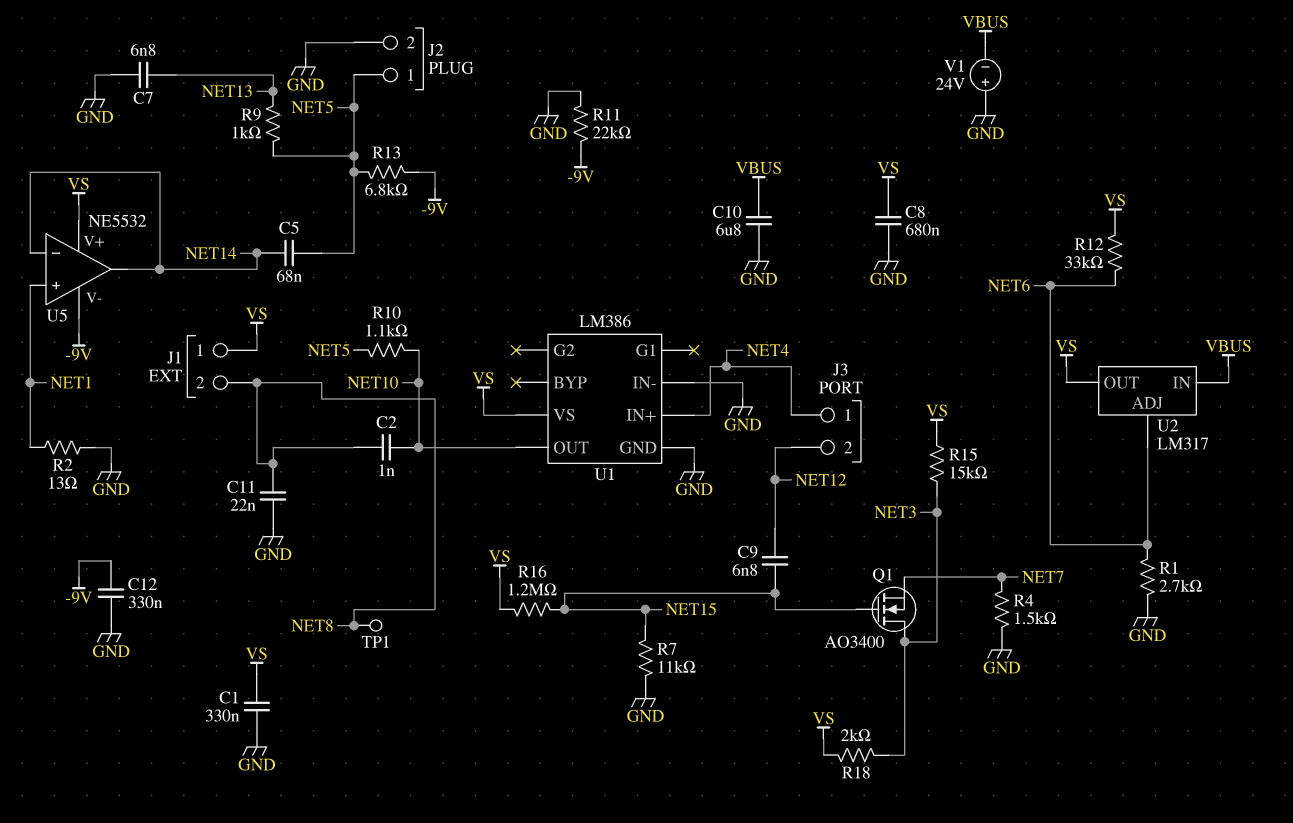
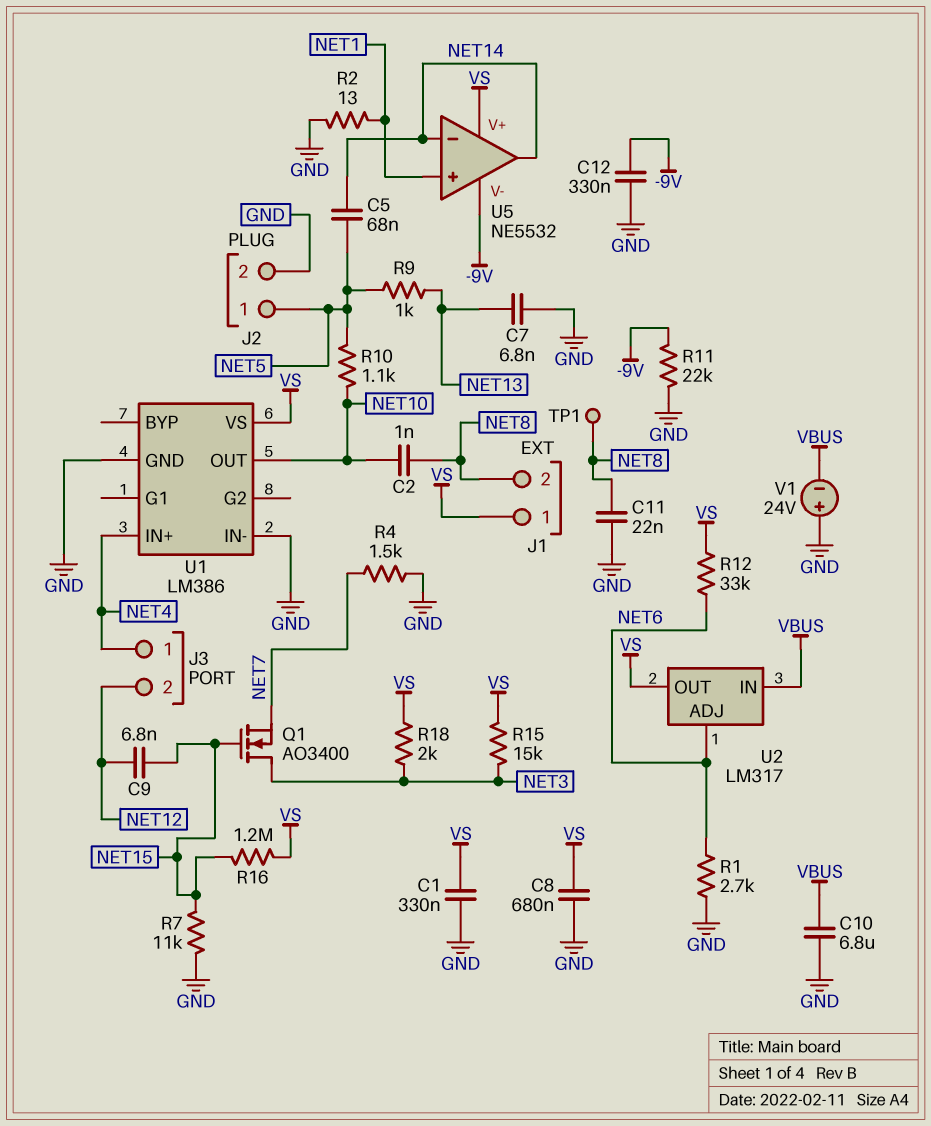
R13: 6.8k (-9V, NET5) -> none

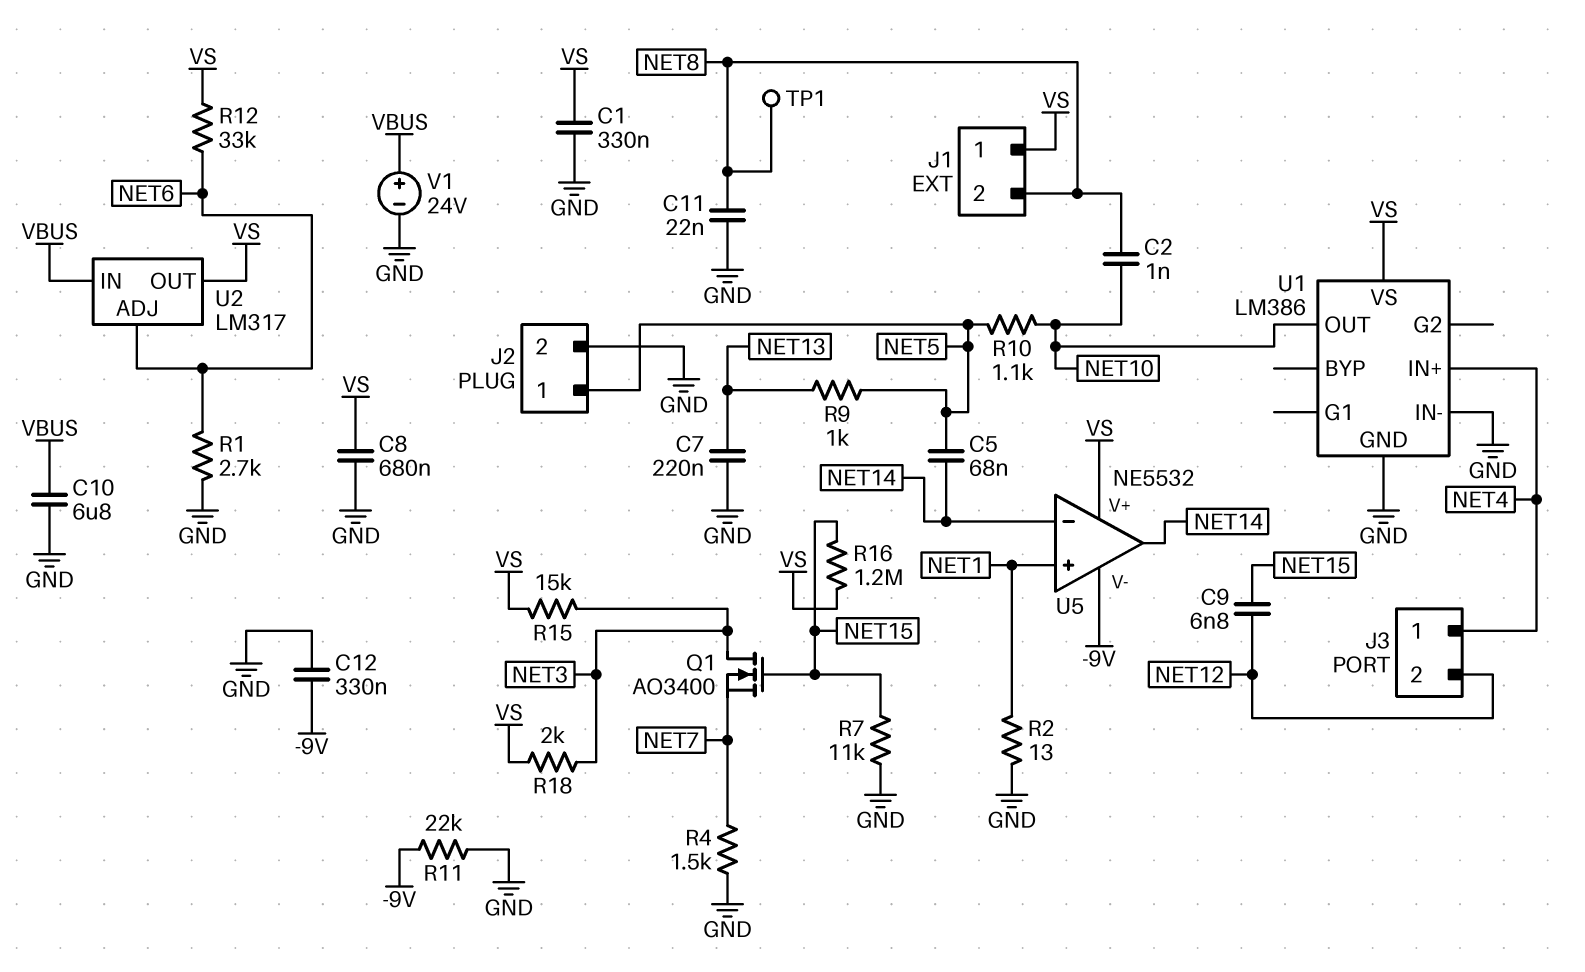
C7: 6.8nF (GND, NET13) -> 220nF (GND, NET13)
V1: 24V (plus GND, minus VBUS) -> 24V (plus VBUS, minus GND)

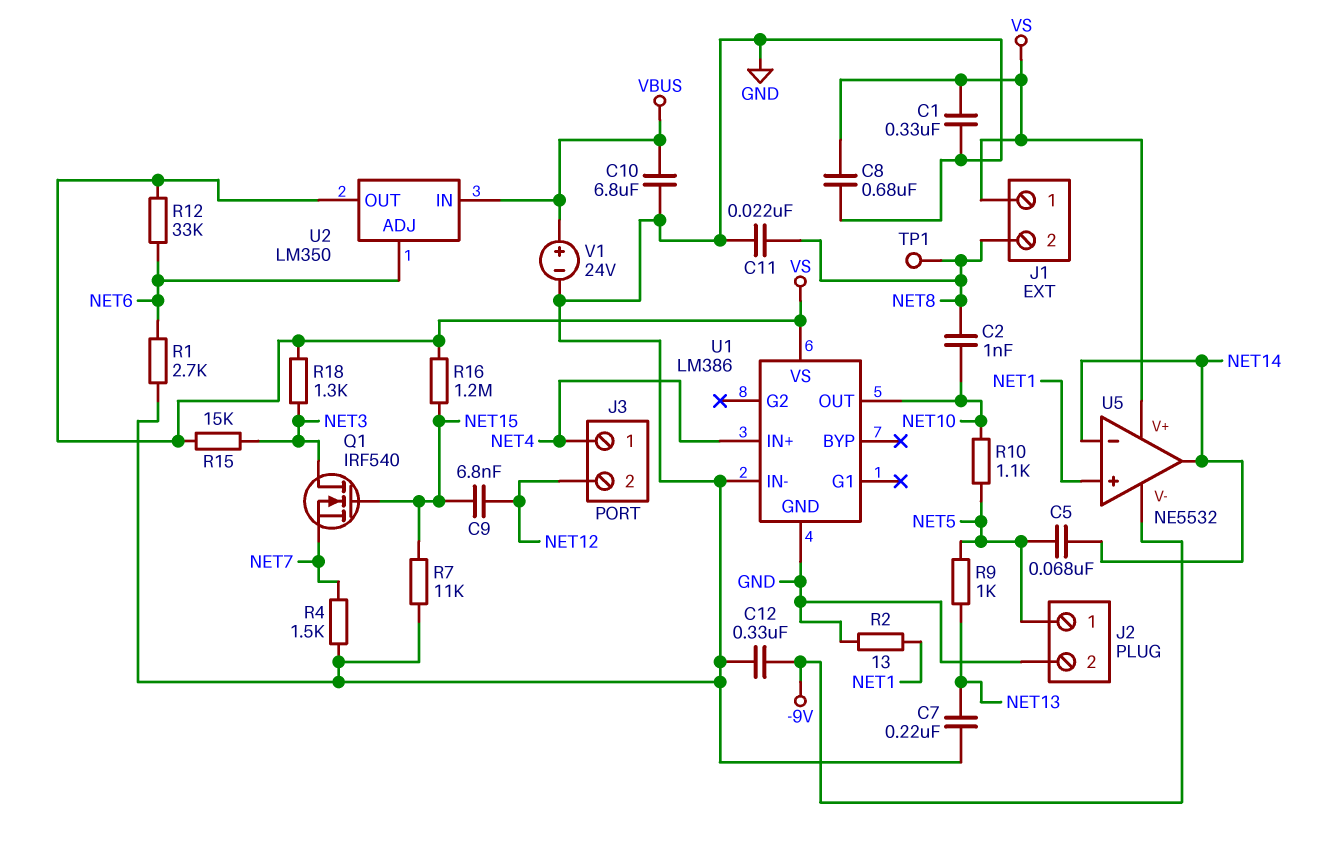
Q1: NMOS AO3400 (G NET15, D NET3, S NET7) -> NMOS IRF540 (G NET15, D NET3, S NET7)
R11: 22k (-9V, GND) -> none
R18: 2k (NET3, VS) -> 1.3k (NET3, VS)
U2: LM317 -> LM350

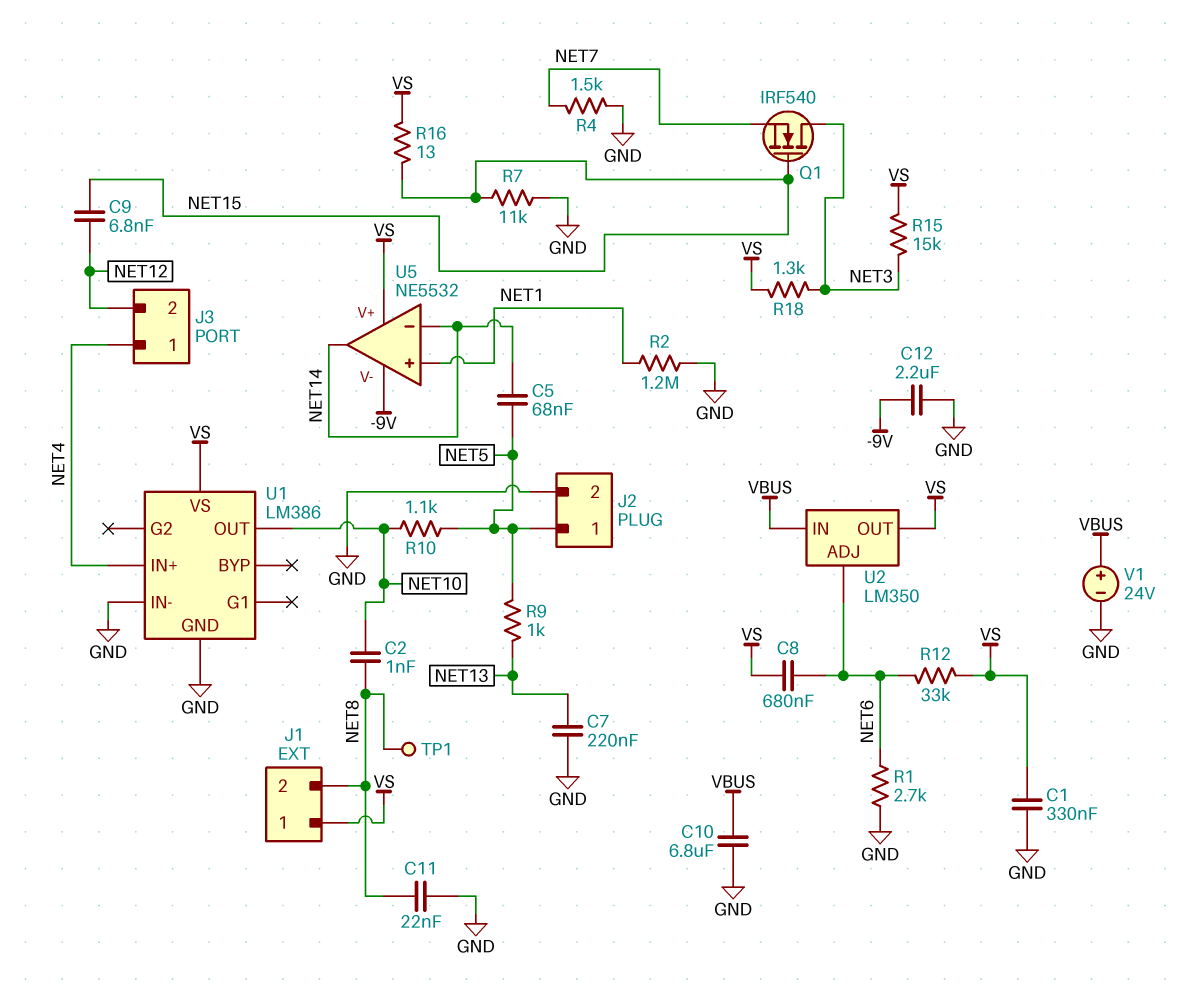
C8: 680nF (GND, VS) -> 680nF (NET6, VS)
C12: 330nF (-9V, GND) -> 2.2uF (-9V, GND)
R2: 13 (GND, NET1) -> 1.2M (GND, NET1)
R16: 1.2M (NET15, VS) -> 13 (NET15, VS)

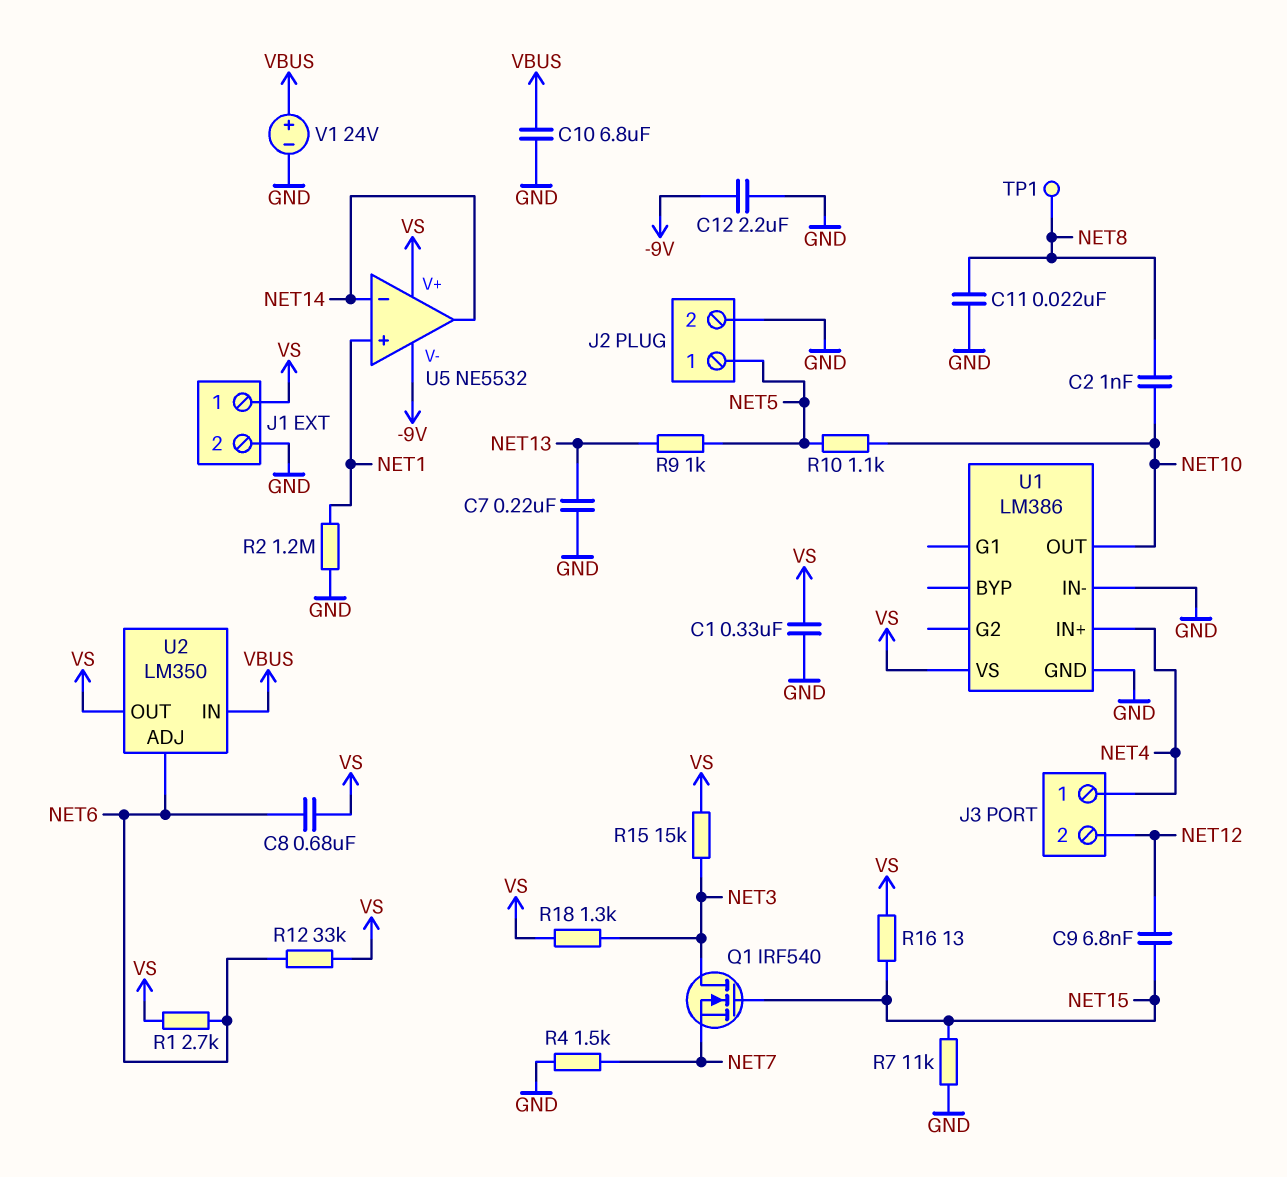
C5: 68nF (NET5, NET14) -> none
J1 pin 2: NET8 -> GND
R1: 2.7k (GND, NET6) -> 2.7k (NET6, VS)

